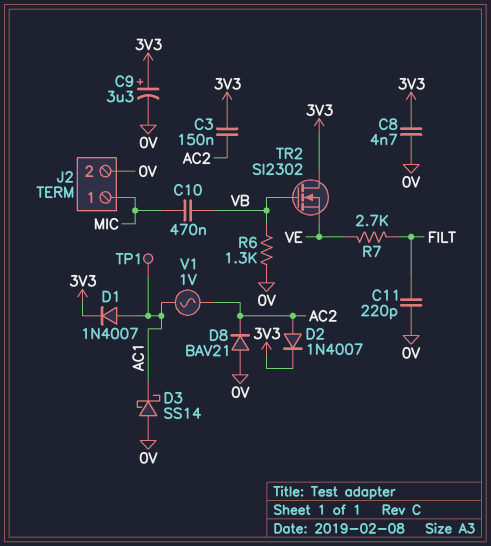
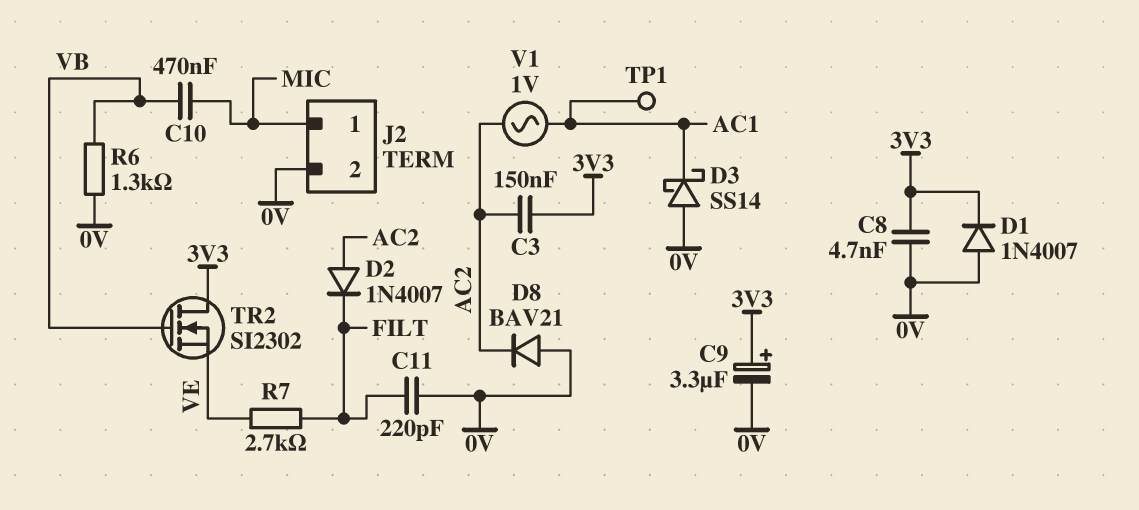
D1: diode 1N4007 (A AC1, K 3V3) -> diode 1N4007 (A 0V, K 3V3)
D2: diode 1N4007 (A AC2, K 3V3) -> diode 1N4007 (A AC2, K FILT)

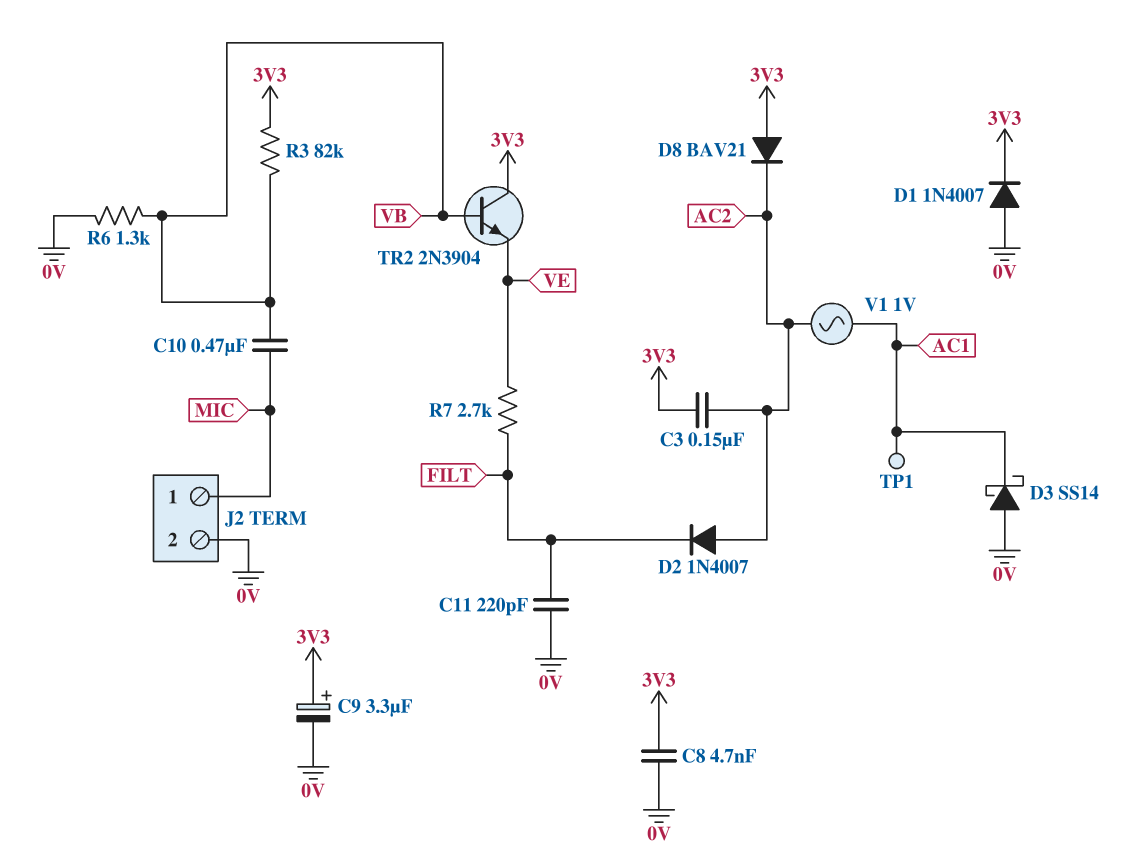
D8: diode BAV21 (A 0V, K AC2) -> diode BAV21 (A 3V3, K AC2)
R3: none -> 82k (3V3, VB)
TR2: NMOS SI2302 (G VB, D 3V3, S VE) -> NPN 2N3904 (B VB, C 3V3, E VE)

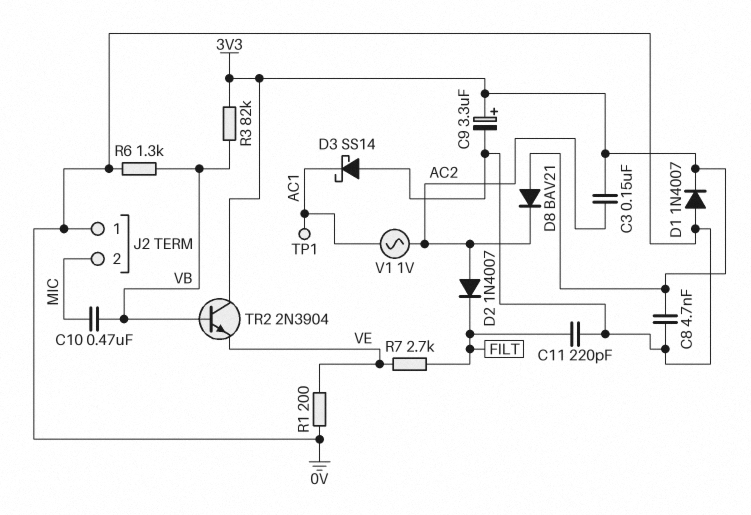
J2 pin 1: MIC -> 0V
J2 pin 2: 0V -> MIC
R1: none -> 200 (0V, VE)

